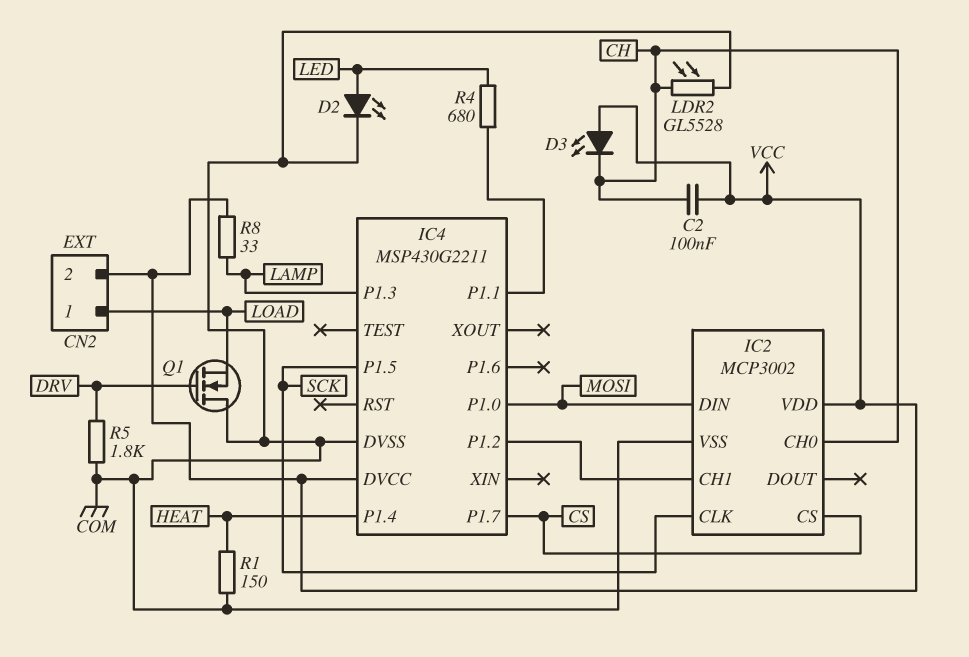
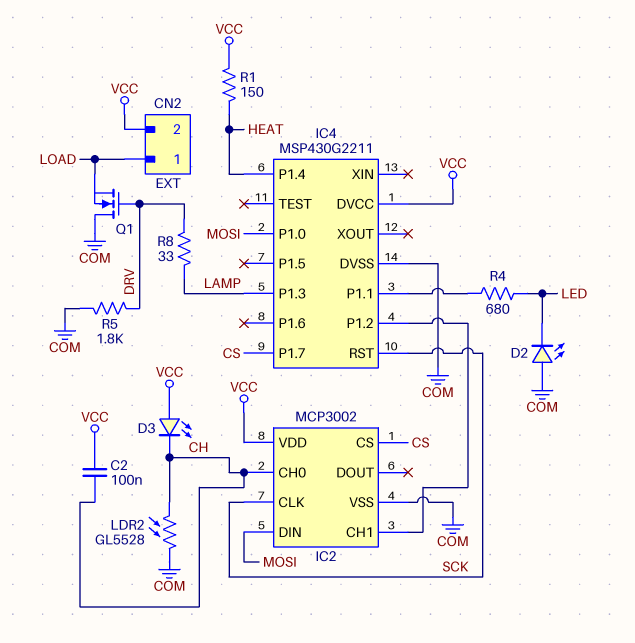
D2: LED (A LED, K COM) -> LED (A COM, K LED)
IC4 pin P1.5: SCK -> none
IC4 pin RST: none -> SCK
R1: 150 (COM, HEAT) -> 150 (HEAT, VCC)
R8: 33 (LAMP, VCC) -> 33 (DRV, LAMP)

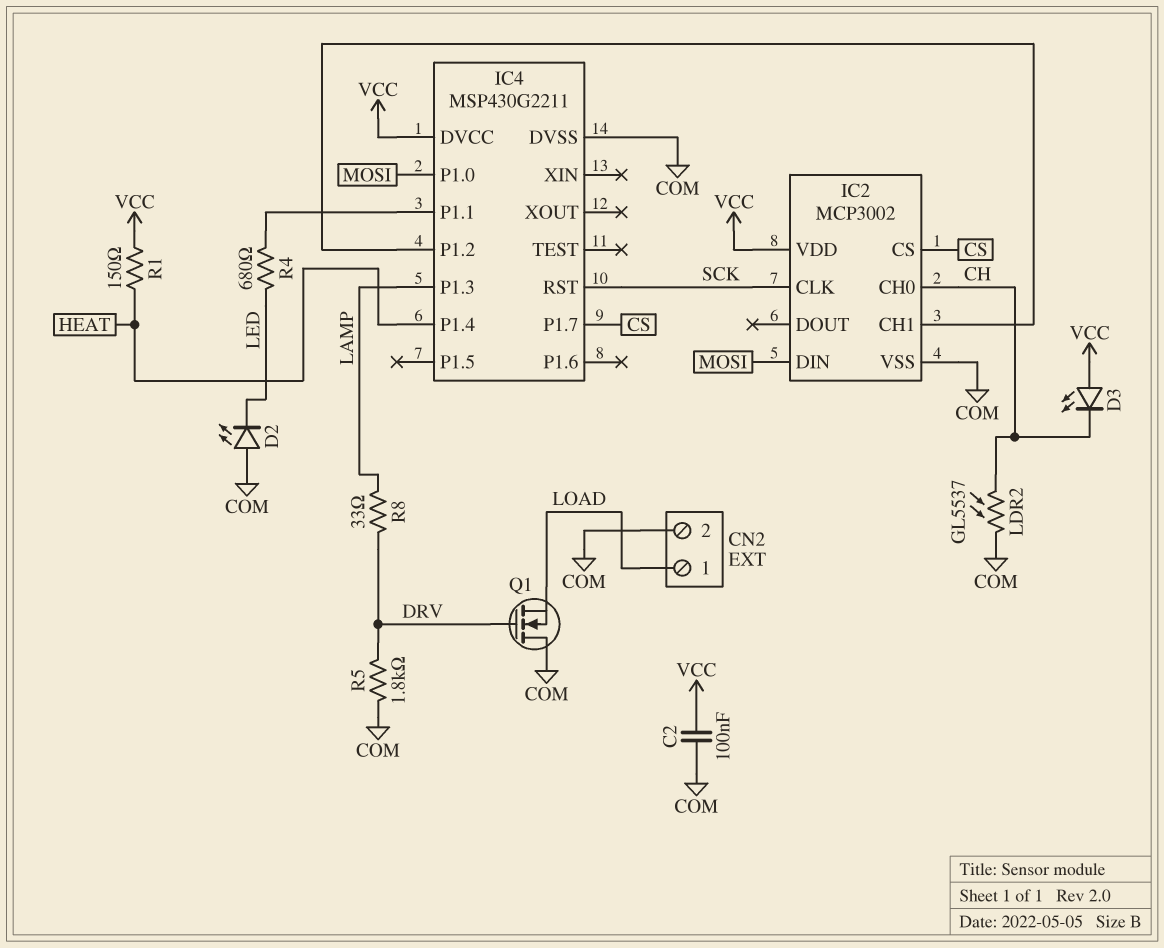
C2: 100nF (CH, VCC) -> 100nF (COM, VCC)
CN2 pin 2: VCC -> COM
LDR2: GL5528 (CH, COM) -> GL5537 (CH, COM)

